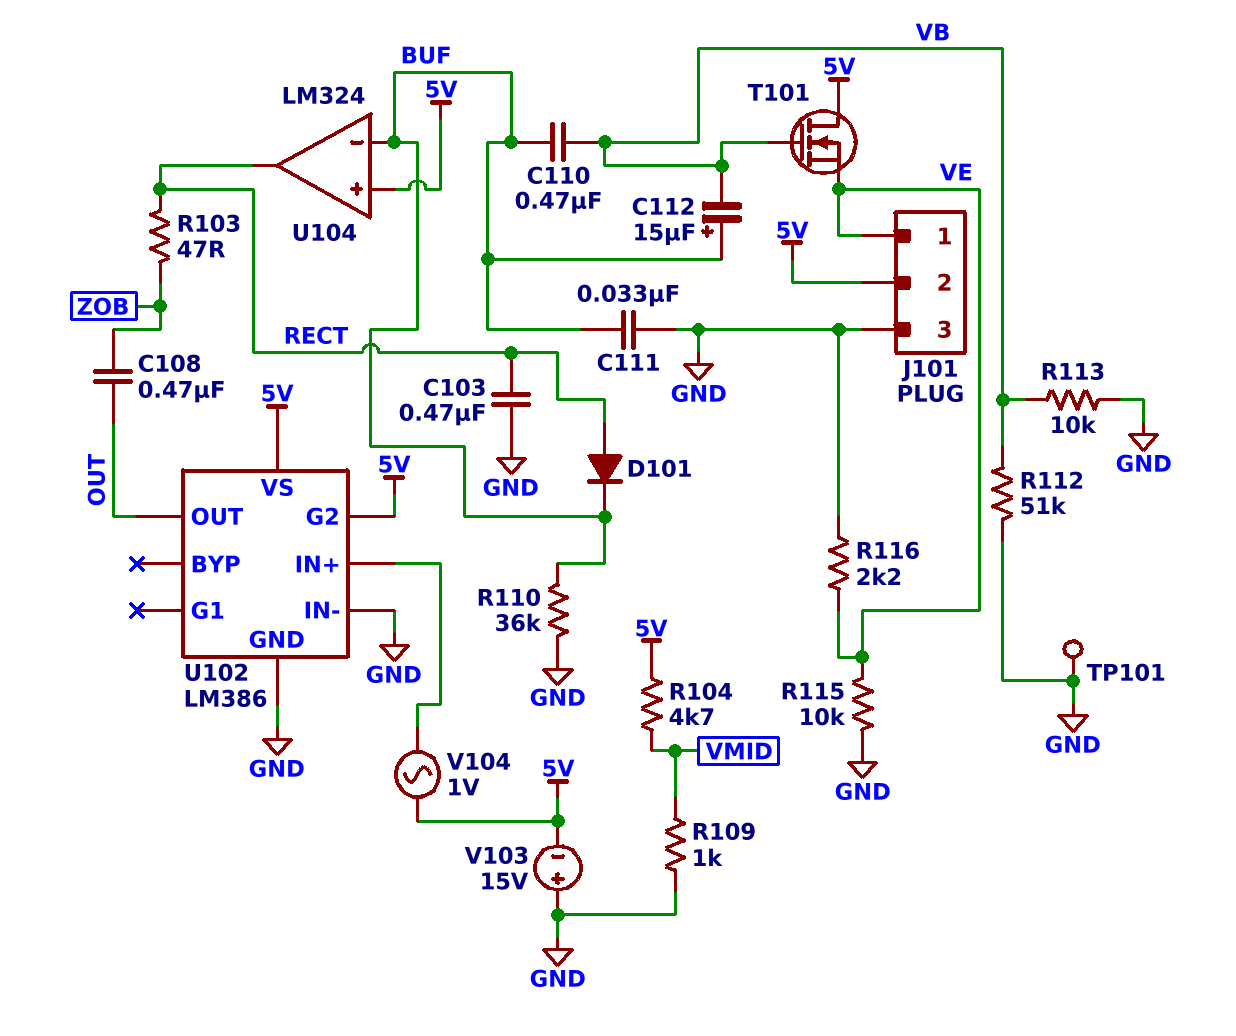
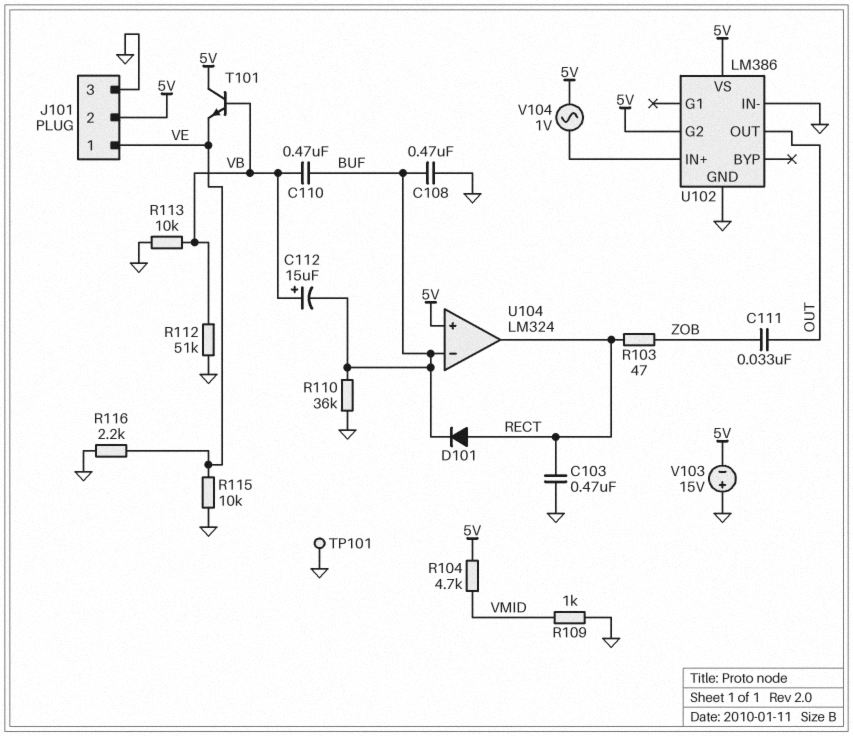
C108: 470nF (OUT, ZOB) -> 470nF (BUF, GND)
C111: 33nF (BUF, GND) -> 33nF (OUT, ZOB)
C112: 15uF (plus BUF, minus VB) -> 15uF (plus VB, minus BUF)
T101: NMOS (G VB, D 5V, S VE) -> NPN (B VB, C 5V, E VE)

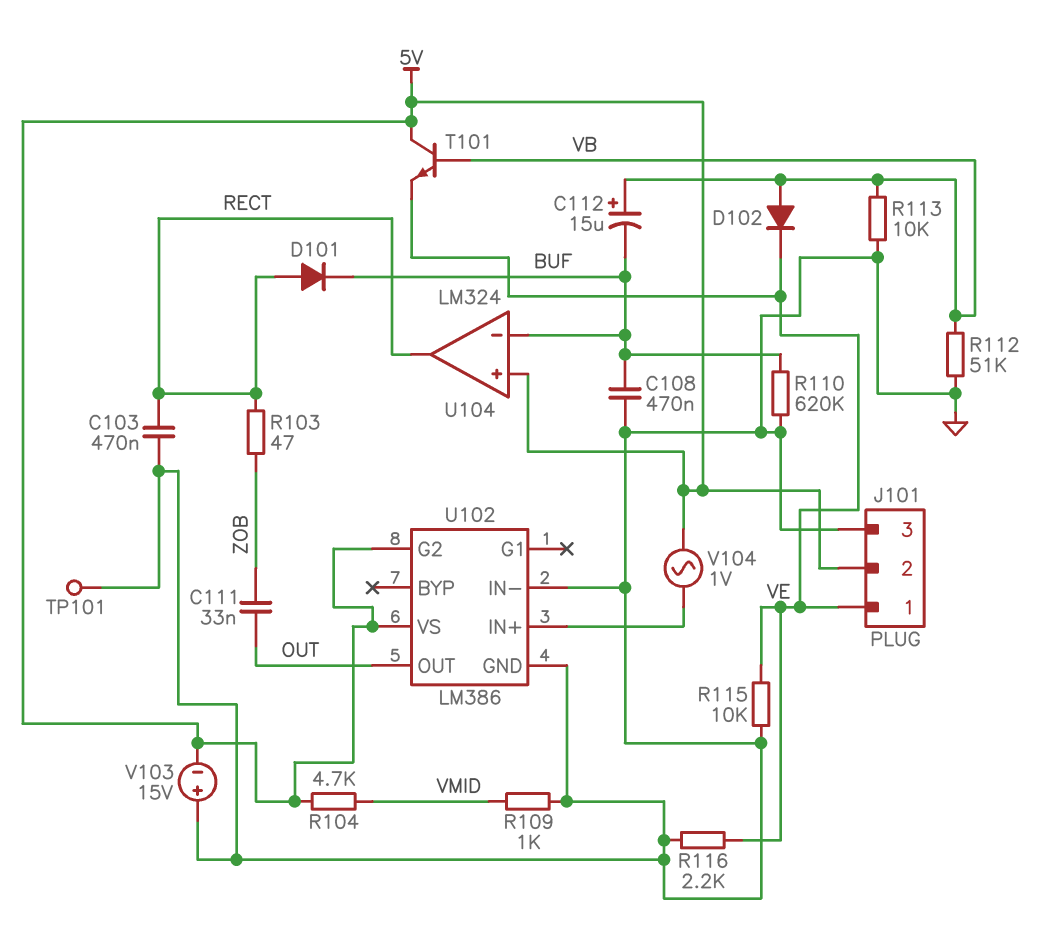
C110: 470nF (BUF, VB) -> none
D102: none -> diode (A VB, K VE)
R110: 36k (BUF, GND) -> 620k (BUF, GND)

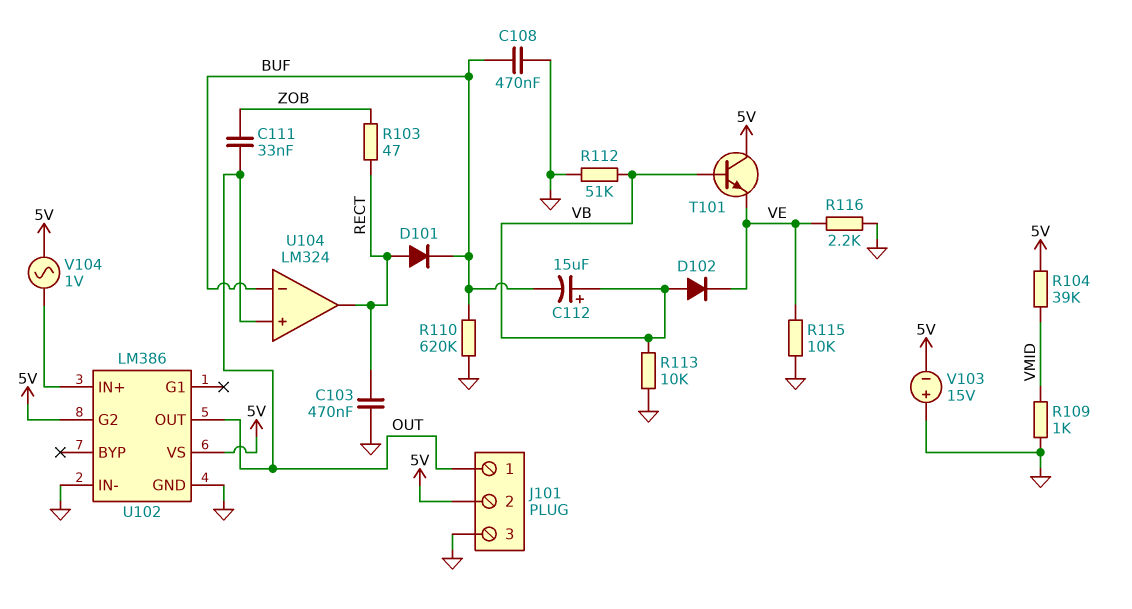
J101 pin 1: VE -> OUT
R104: 4.7k (5V, VMID) -> 39k (5V, VMID)
TP101: test point (GND) -> none
U104 pin in+: 5V -> OUT

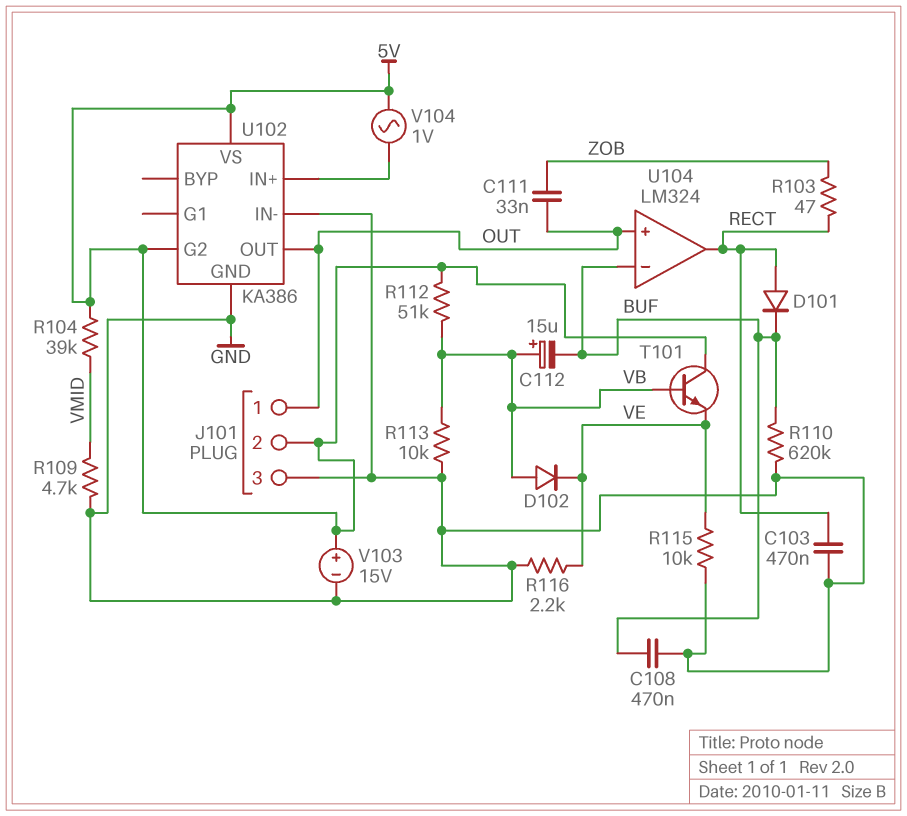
R109: 1k (GND, VMID) -> 4.7k (GND, VMID)
R112: 51k (GND, VB) -> 51k (5V, VB)
U102: LM386 -> KA386
V103: 15V (plus GND, minus 5V) -> 15V (plus 5V, minus GND)

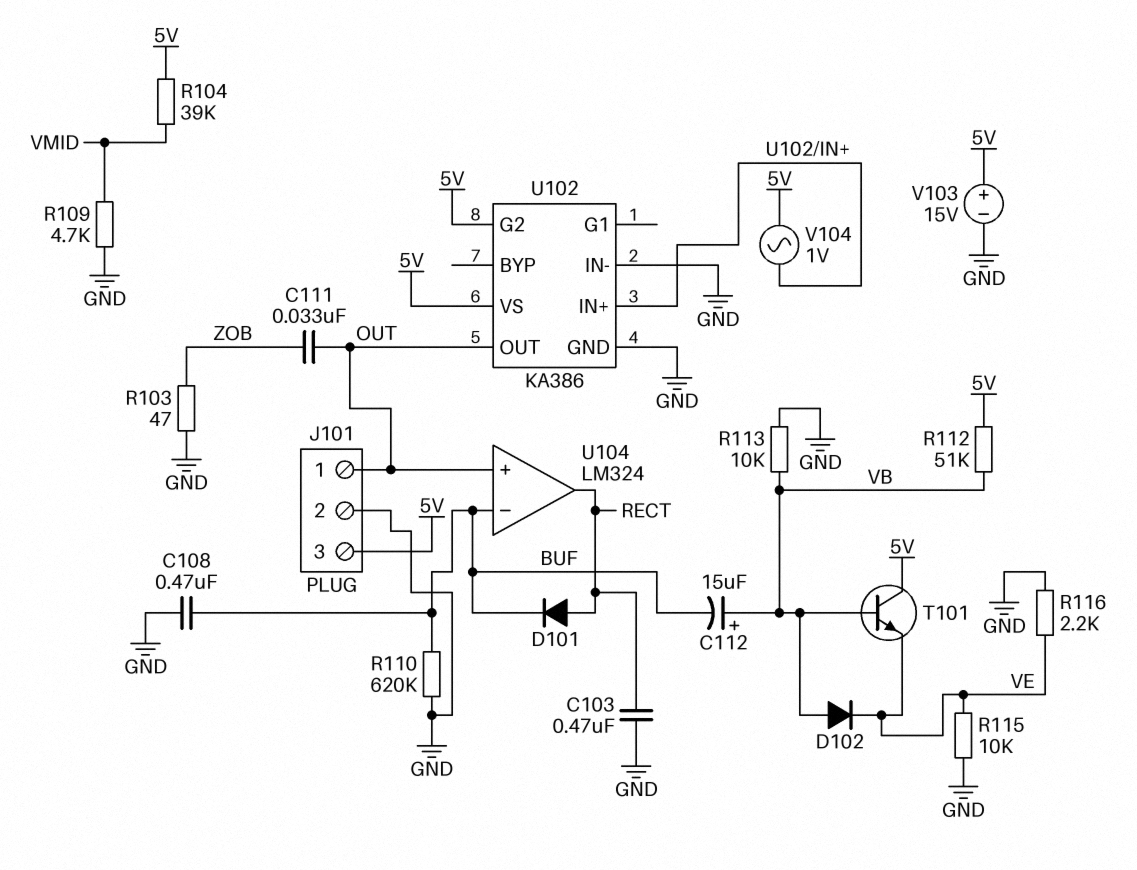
J101 pin 2: 5V -> GND
J101 pin 3: GND -> 5V
R103: 47 (RECT, ZOB) -> 47 (GND, ZOB)

